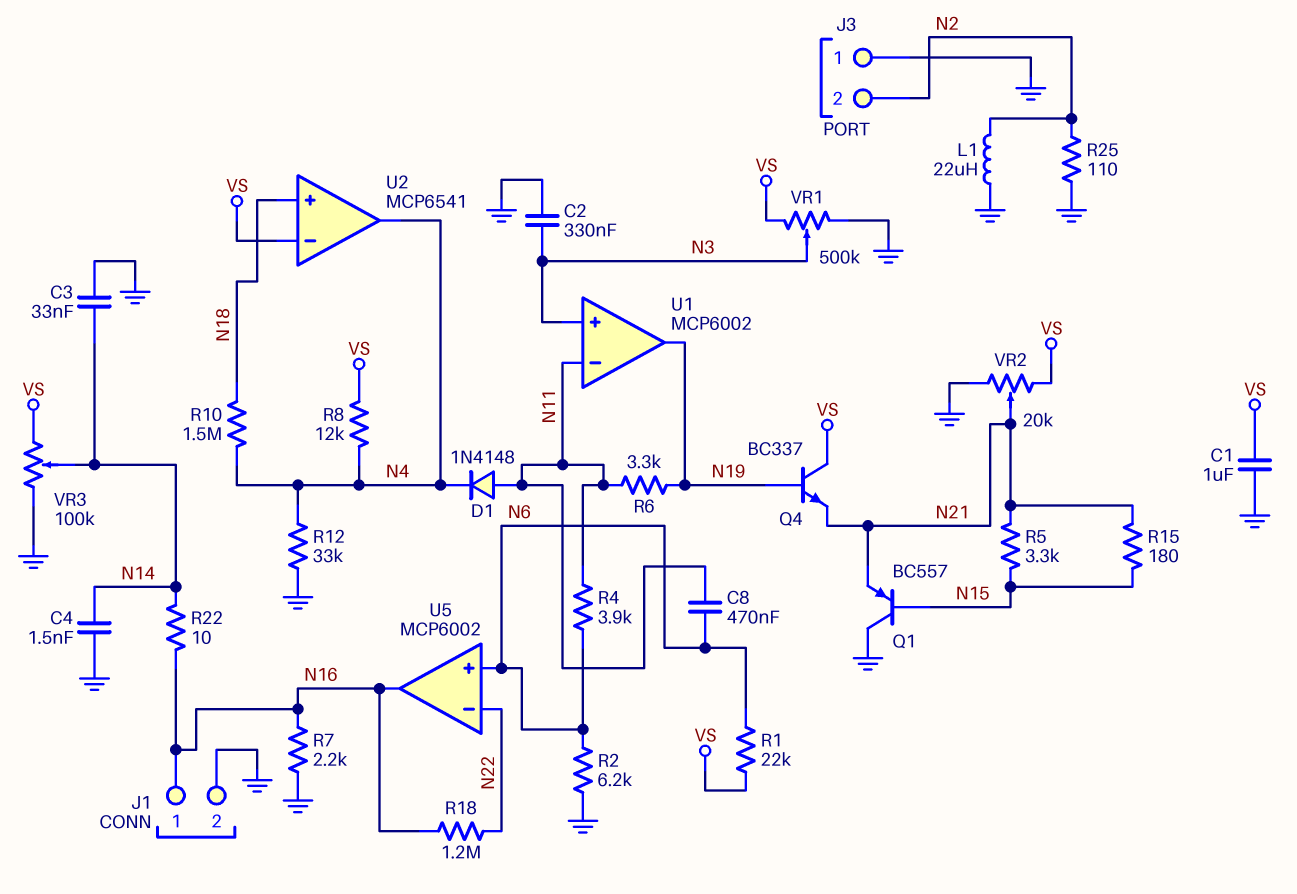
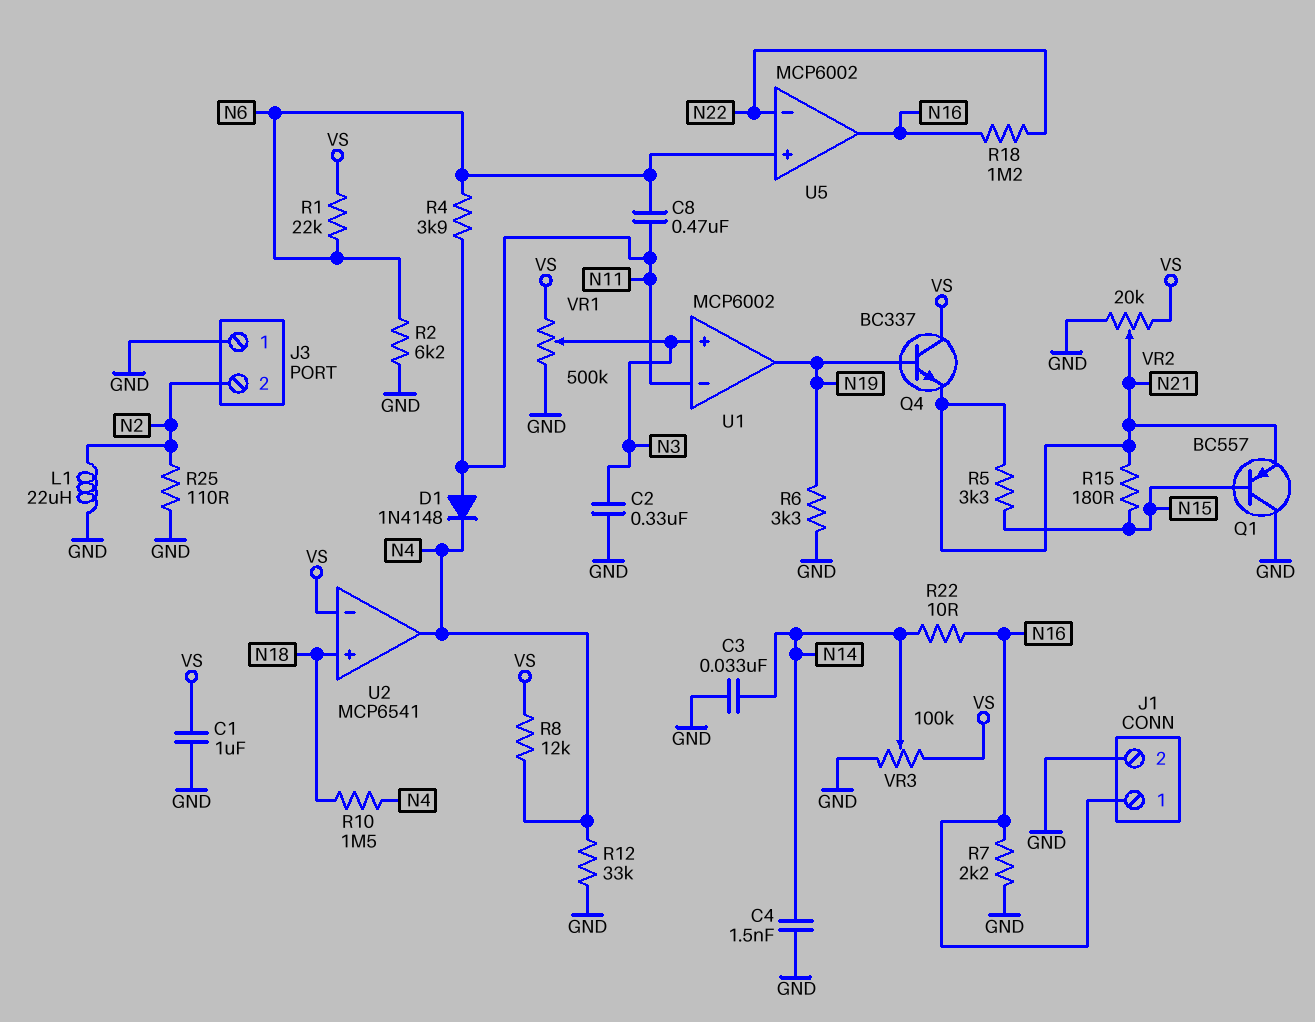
R6: 3.3k (N11, N19) -> 3.3k (GND, N19)

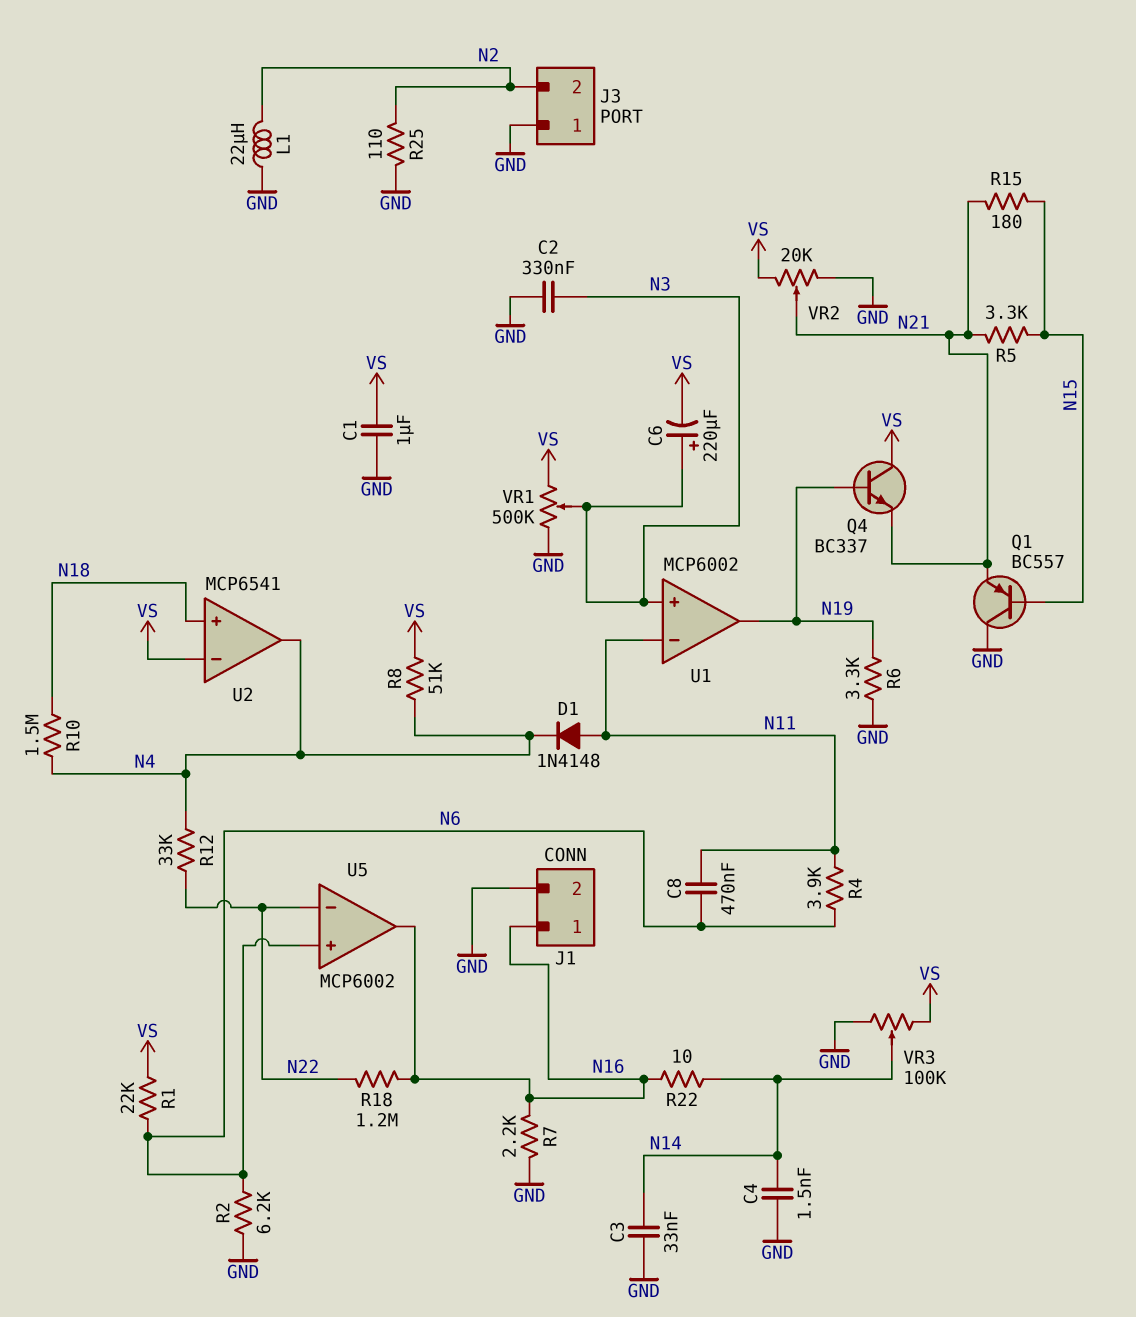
C6: none -> 220uF (plus N3, minus VS)
R8: 12k (N4, VS) -> 51k (N4, VS)
R12: 33k (GND, N4) -> 33k (N4, N22)

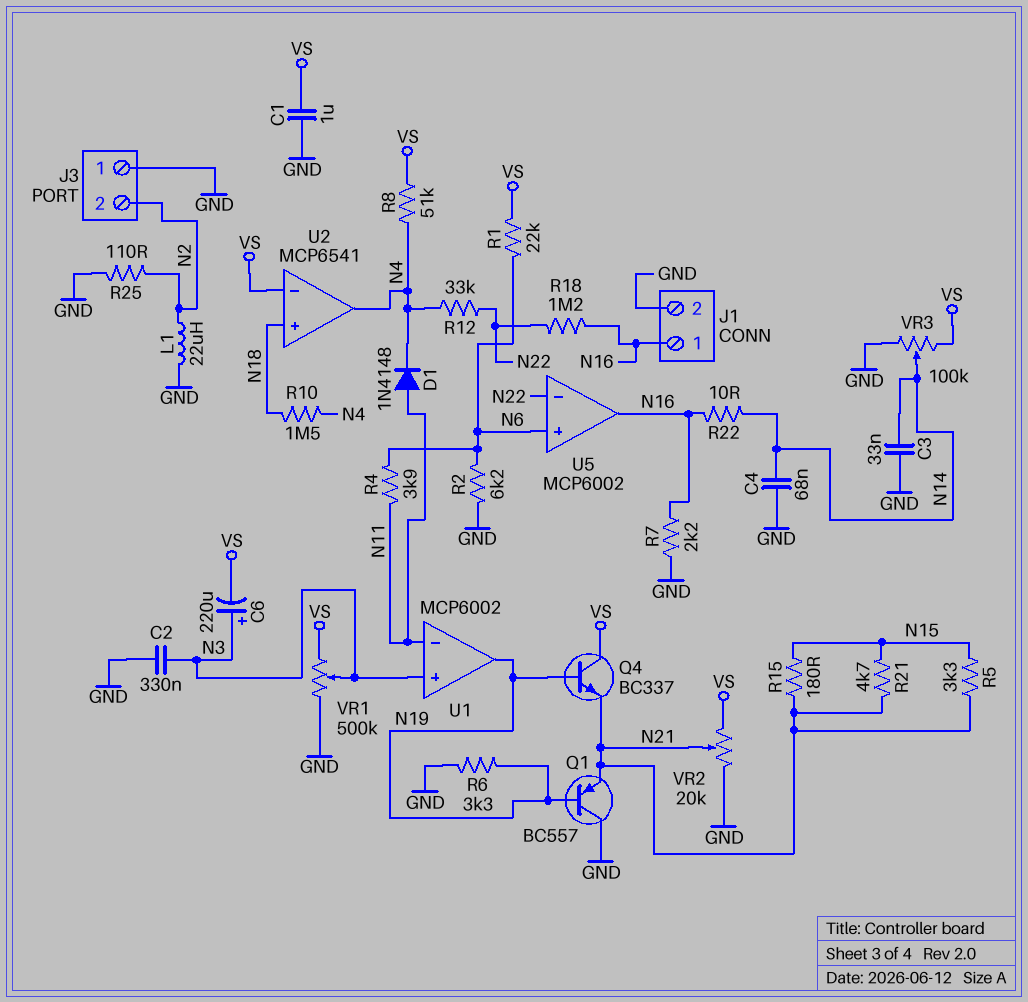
C4: 1.5nF (GND, N14) -> 68nF (GND, N14)
C8: 470nF (N6, N11) -> none
Q1: PNP BC557 (B N15, C GND, E N21) -> PNP BC557 (B N19, C GND, E N21)
R21: none -> 4.7k (N15, N21)

